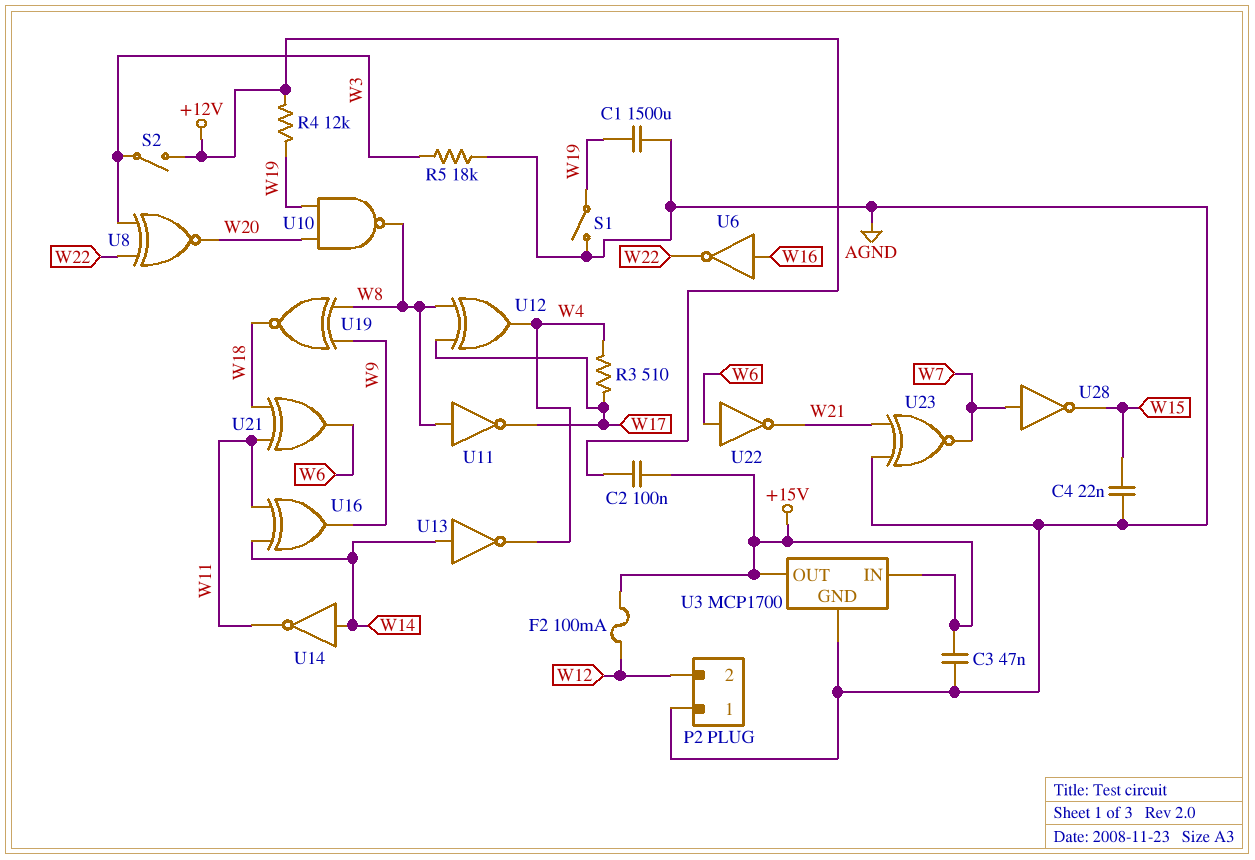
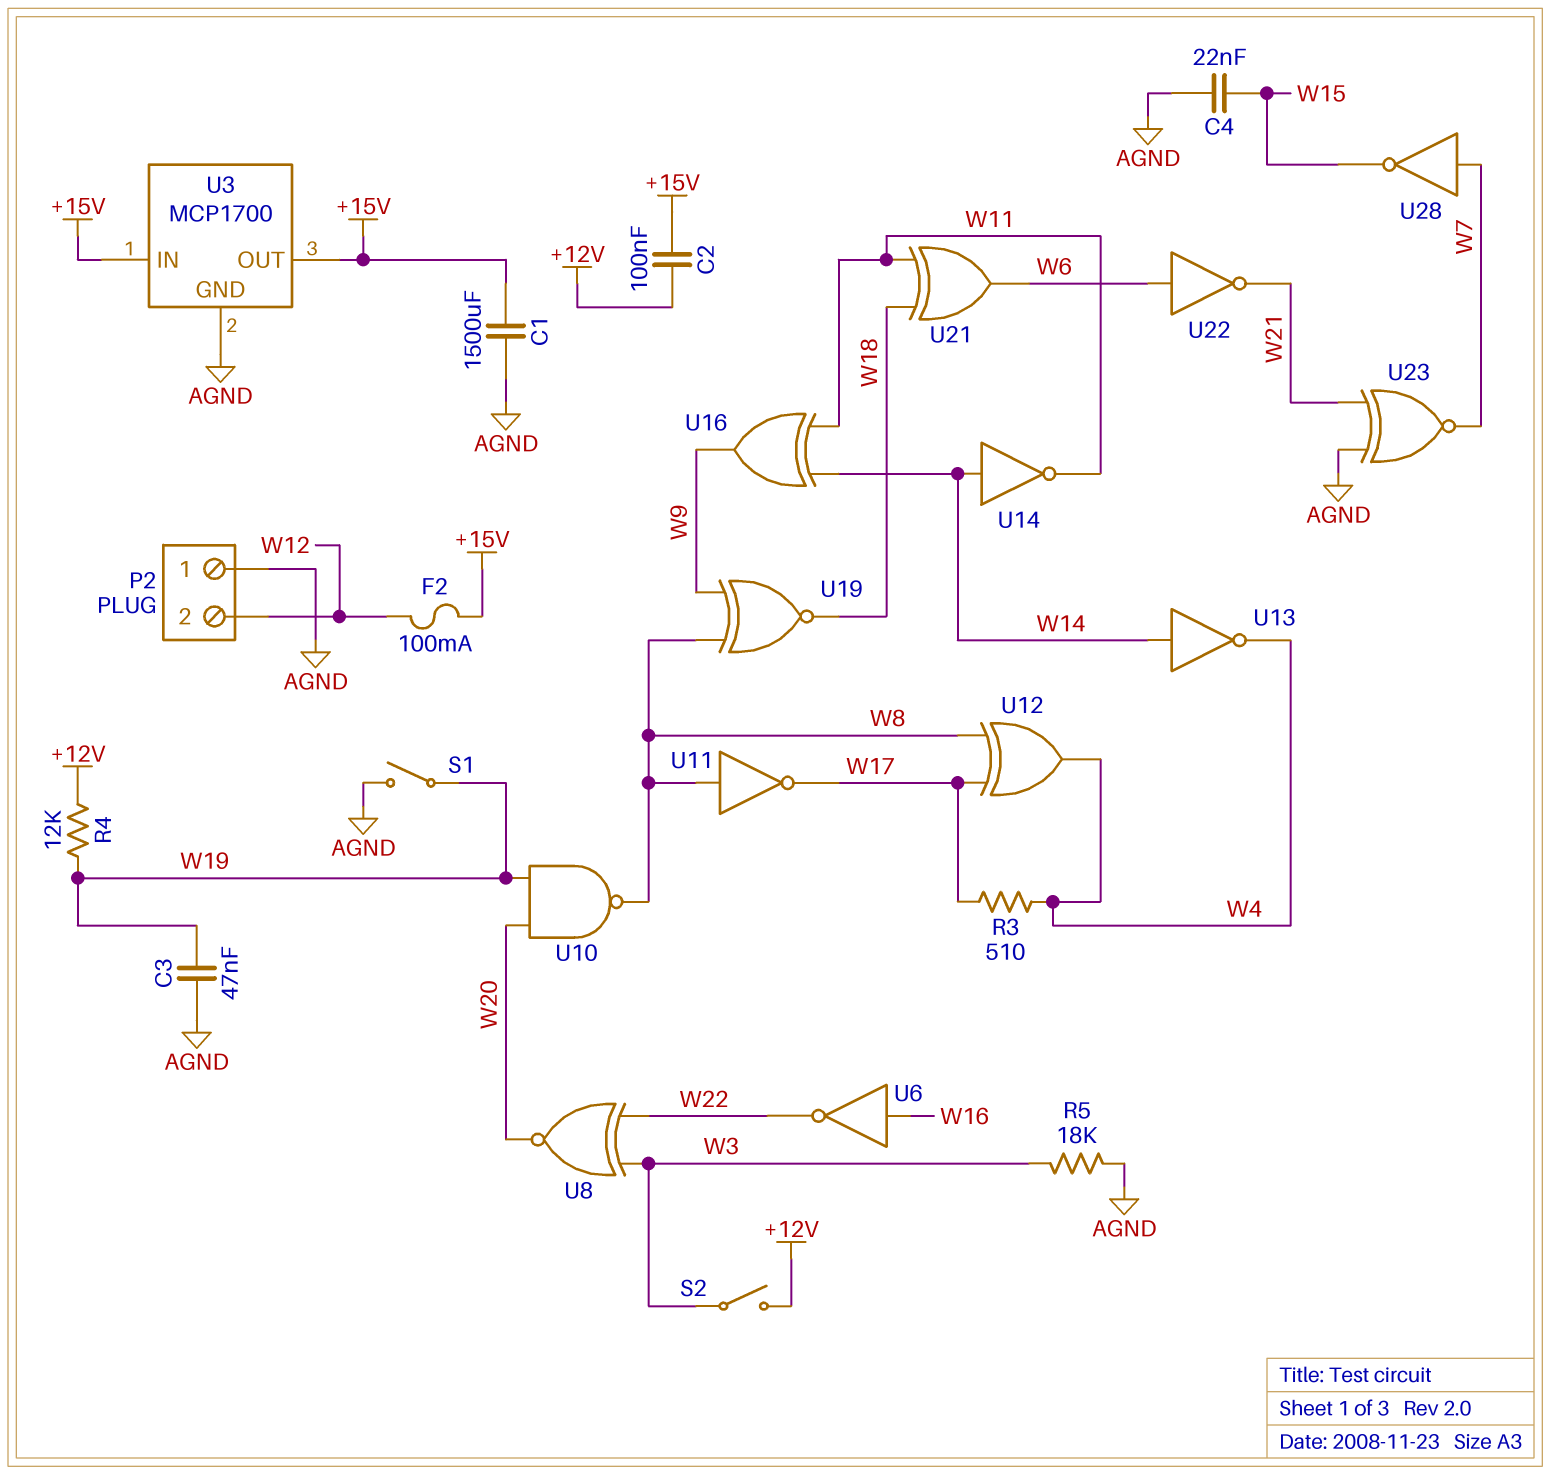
C1: 1500uF (AGND, W19) -> 1500uF (+15V, AGND)
C3: 47nF (+15V, AGND) -> 47nF (AGND, W19)

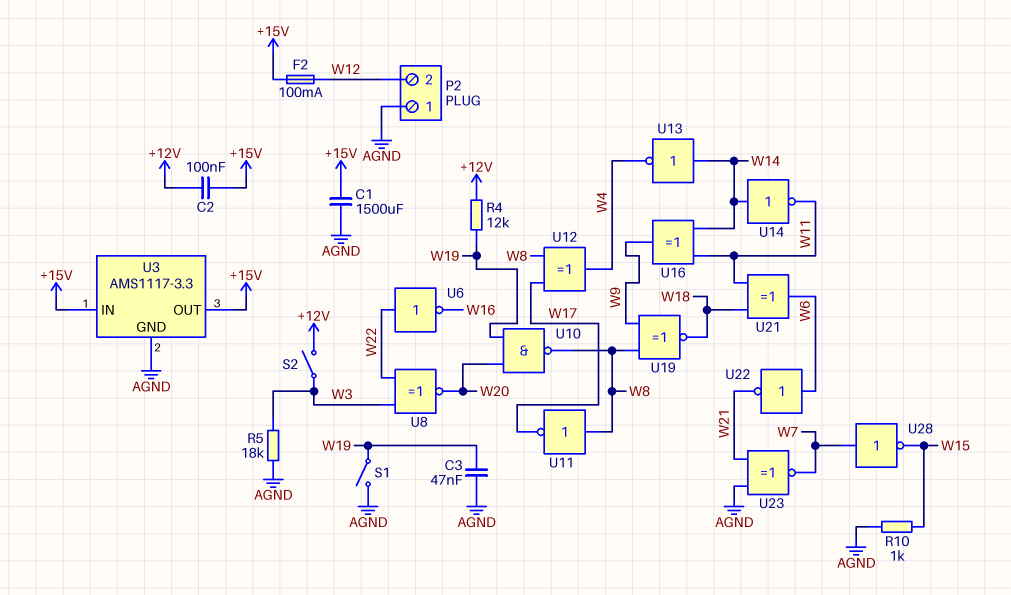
C4: 22nF (AGND, W15) -> none
R3: 510 (W4, W17) -> none
R10: none -> 1k (AGND, W15)
U3: MCP1700 -> AMS1117-3.3
U6: NOT (in W16, out W22) -> NOT (in W22, out W16)

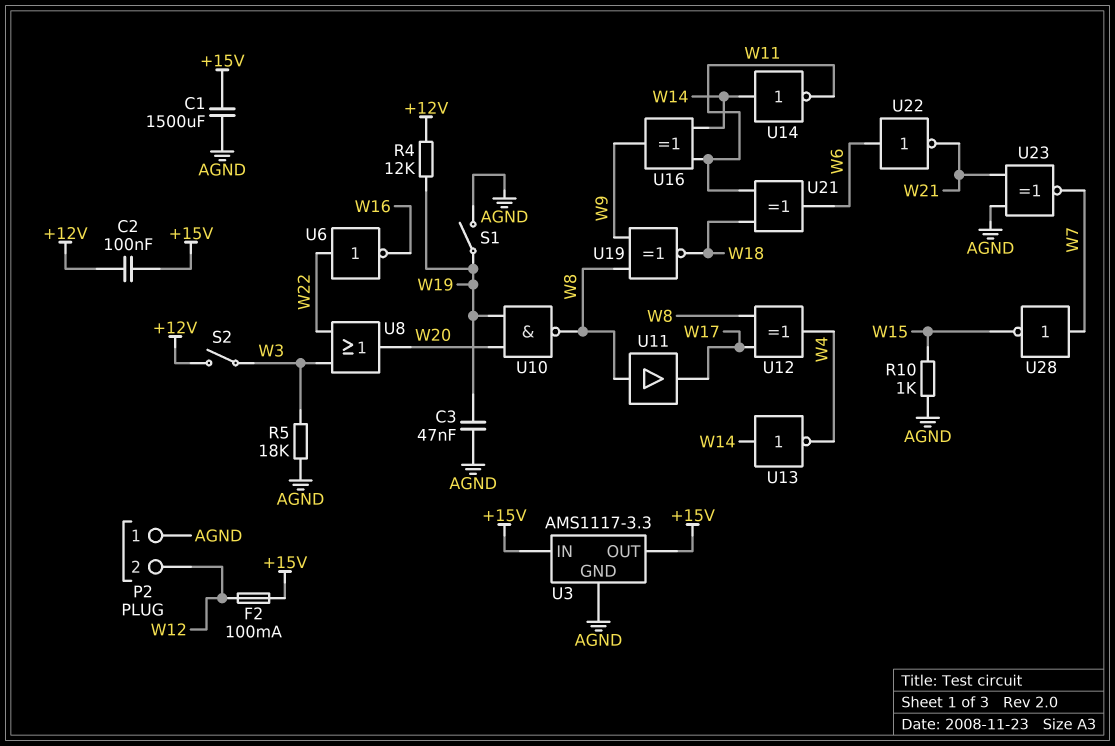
U8: XNOR (in W3, in W22, out W20) -> OR (in W3, in W22, out W20)
U11: NOT (in W8, out W17) -> buffer (in W8, out W17)

